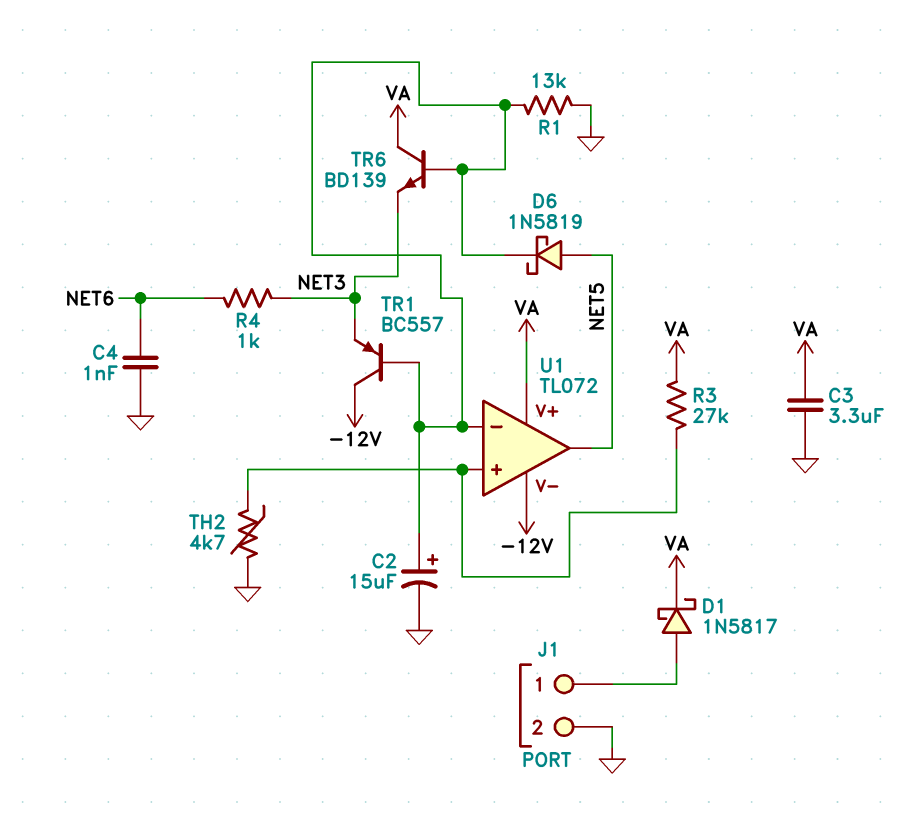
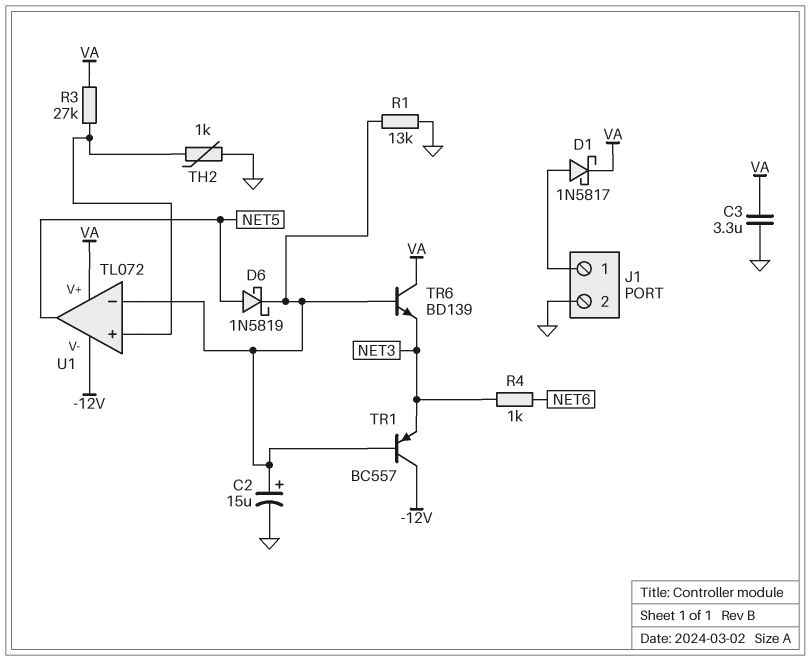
C4: 1nF (GND, NET6) -> none
TH2: 4.7k (GND, U1/in+) -> 1k (GND, U1/in+)

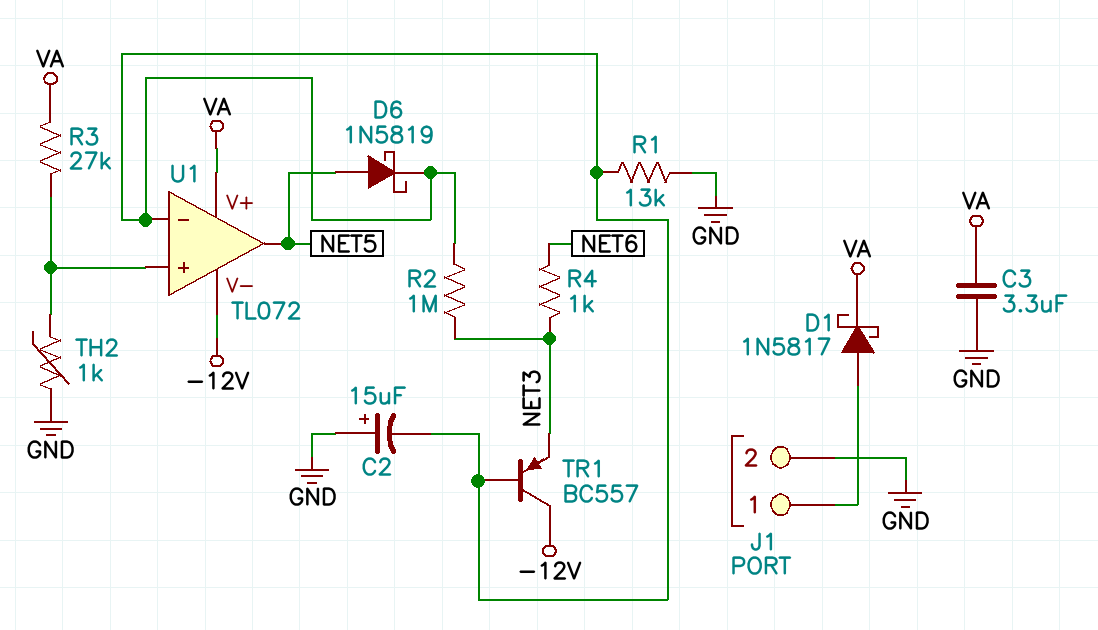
C2: 15uF (plus U1/in-, minus GND) -> 15uF (plus GND, minus U1/in-)
R2: none -> 1M (NET3, U1/in-)
TR6: NPN BD139 (B U1/in-, C VA, E NET3) -> none

